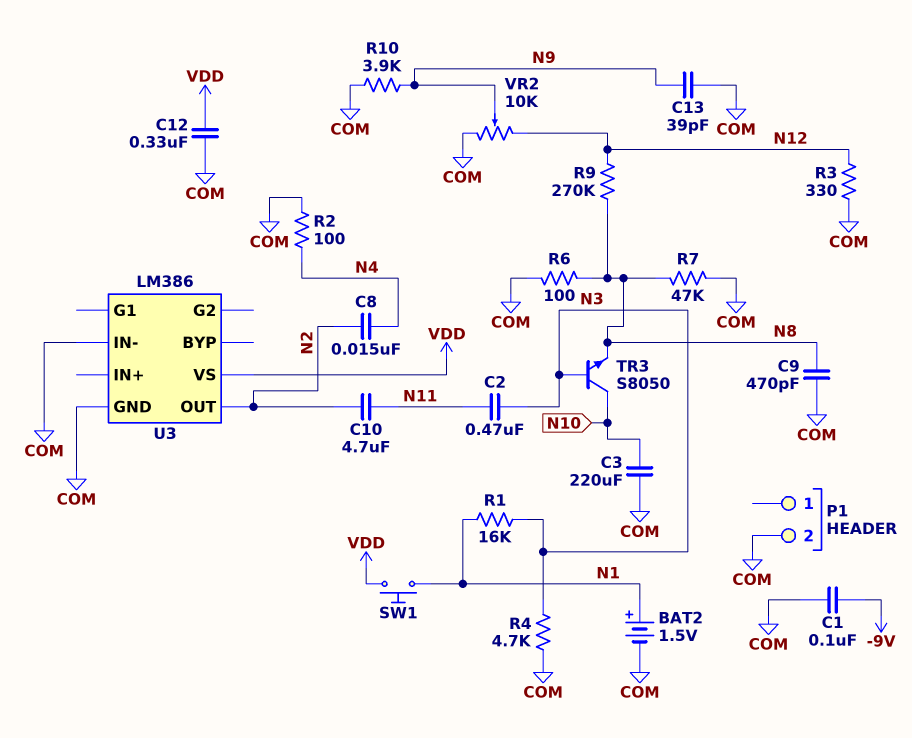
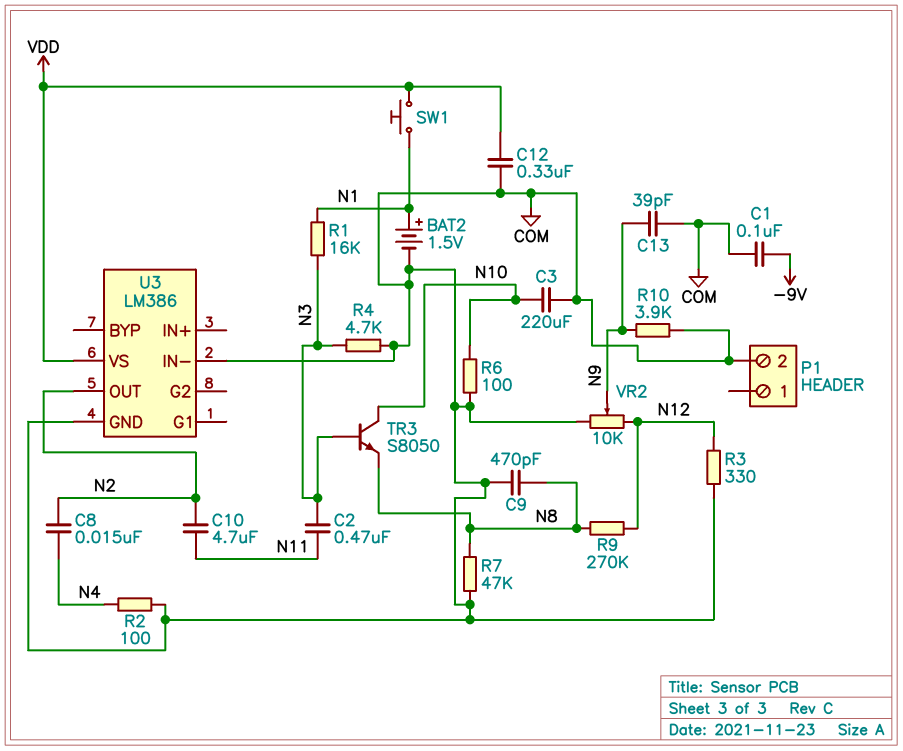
R6: 100 (COM, N8) -> 100 (COM, N10)

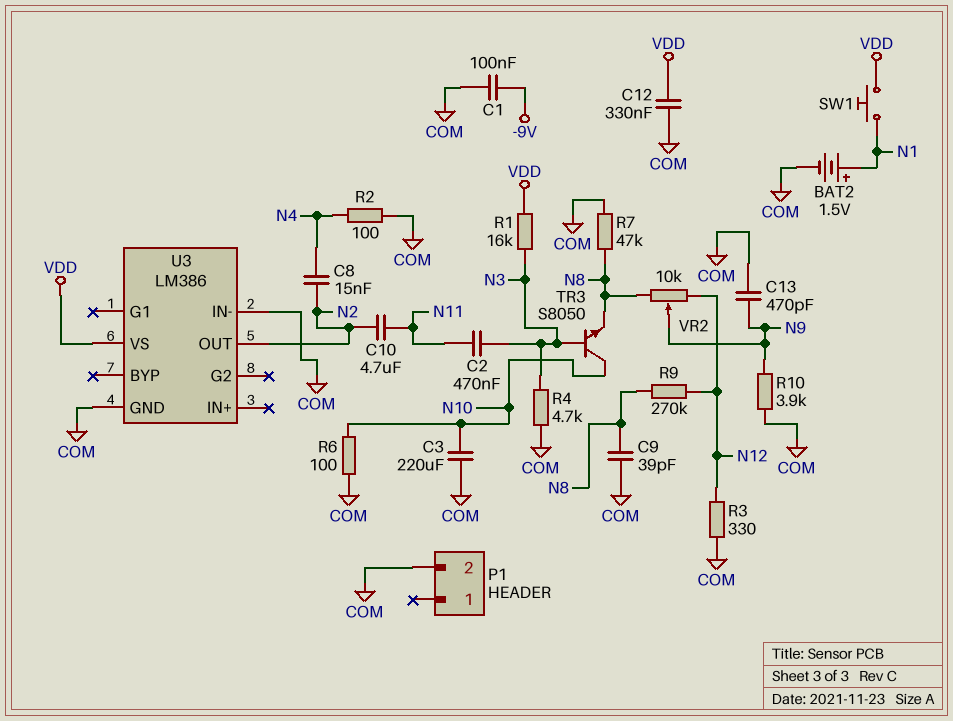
C9: 470pF (COM, N8) -> 39pF (COM, N8)
C13: 39pF (COM, N9) -> 470pF (COM, N9)
R1: 16k (N1, N3) -> 16k (N3, VDD)
VR2: 10k (COM, N12, wiper N9) -> 10k (N8, N12, wiper N9)

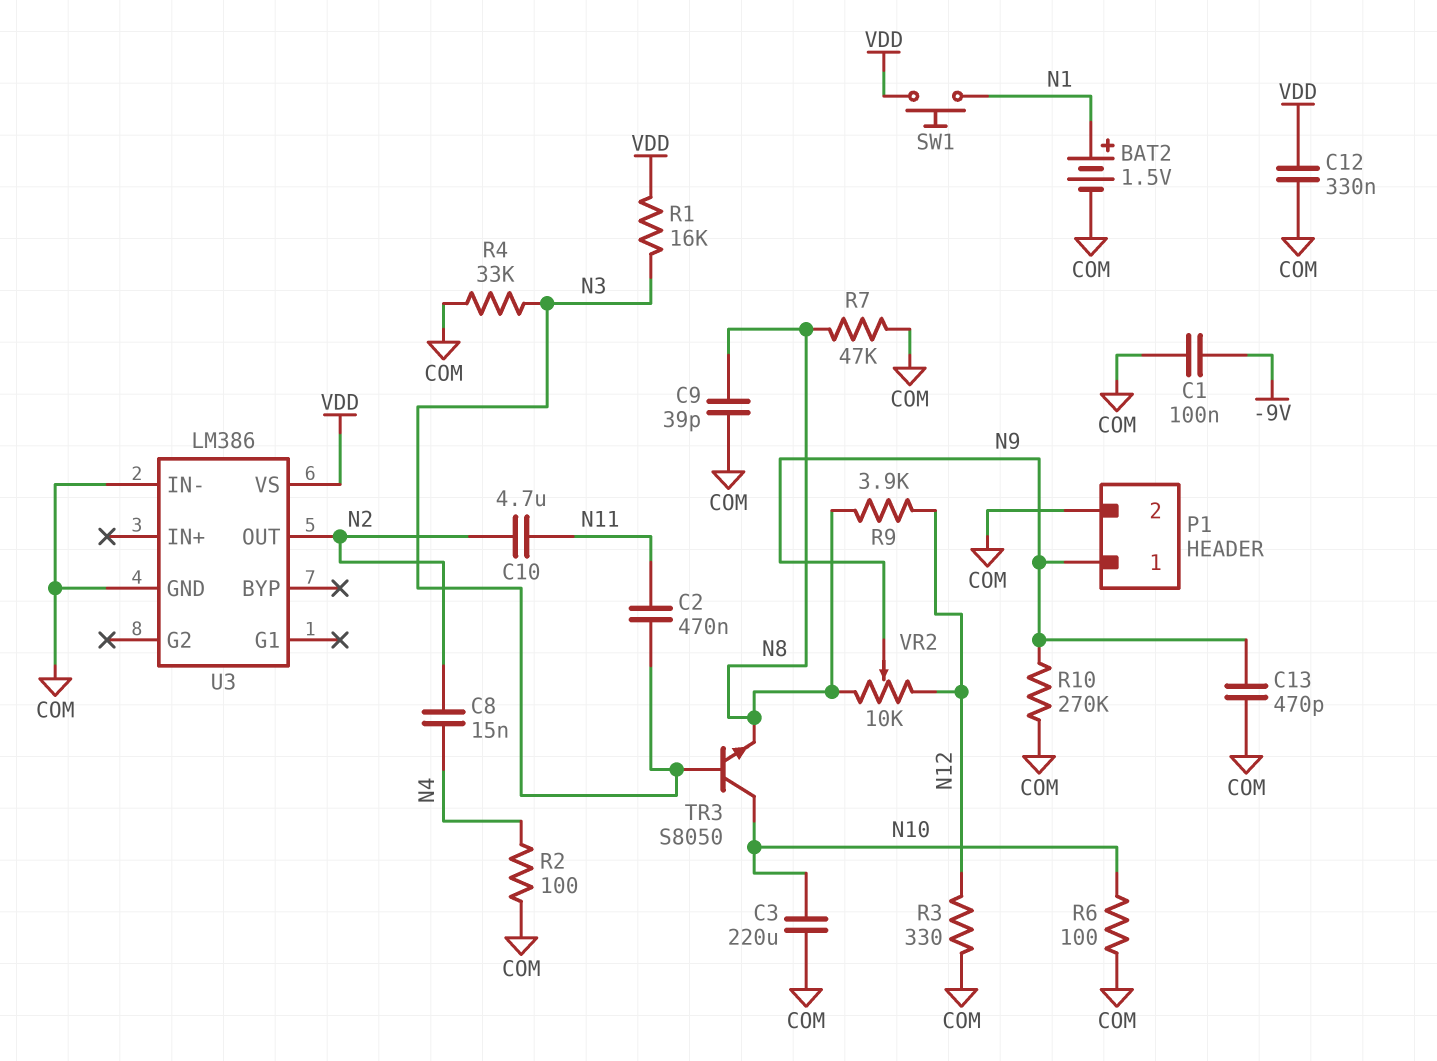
P1 pin 1: none -> N9
R4: 4.7k (COM, N3) -> 33k (COM, N3)
R9: 270k (N8, N12) -> 3.9k (N8, N12)
R10: 3.9k (COM, N9) -> 270k (COM, N9)

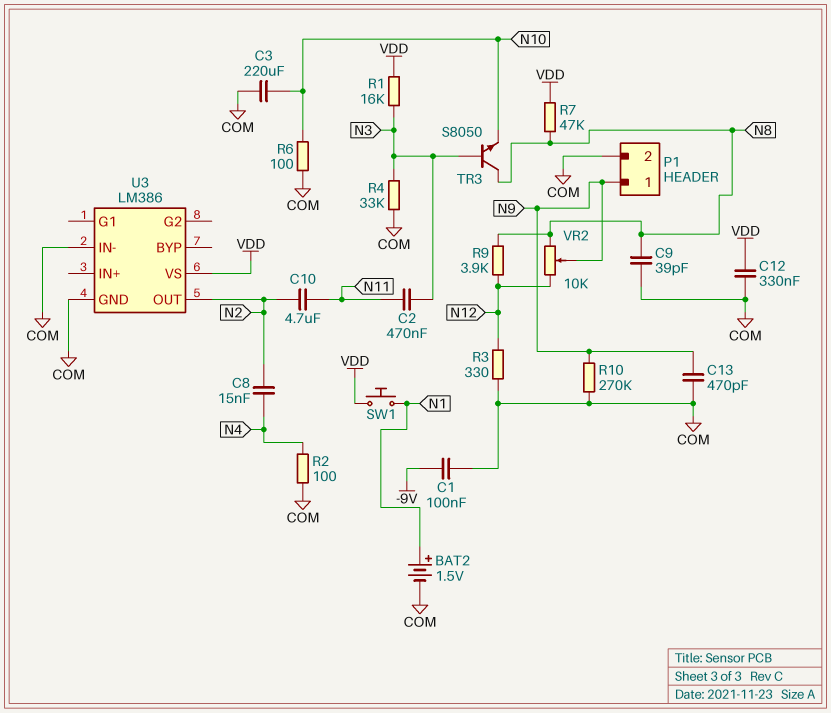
R7: 47k (COM, N8) -> 47k (N8, VDD)
TR3: NPN S8050 (B N3, C N10, E N8) -> NPN S8050 (B N3, C N8, E N10)

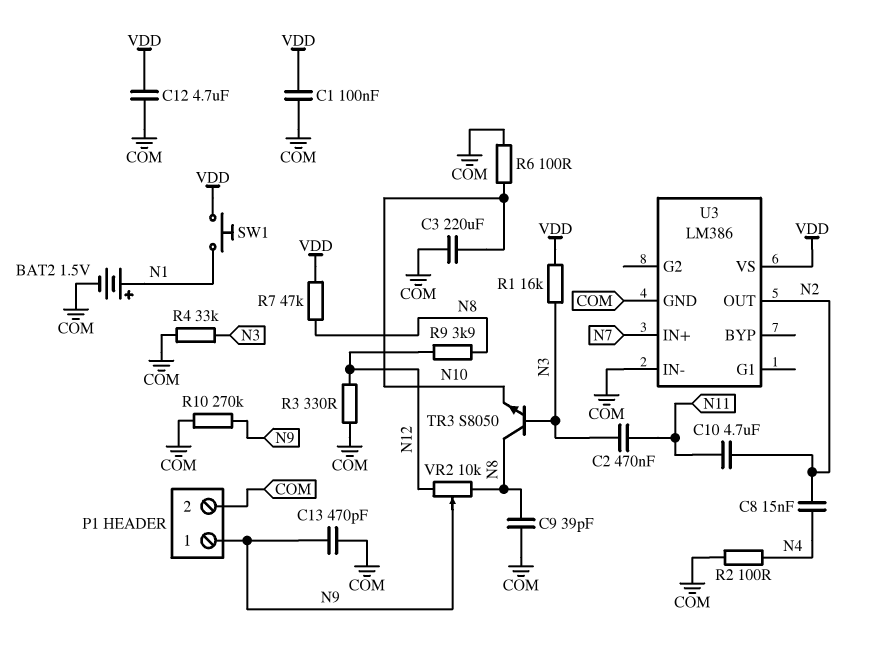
C1: 100nF (-9V, COM) -> 100nF (COM, VDD)
C12: 330nF (COM, VDD) -> 4.7uF (COM, VDD)
U3 pin IN+: none -> N7

